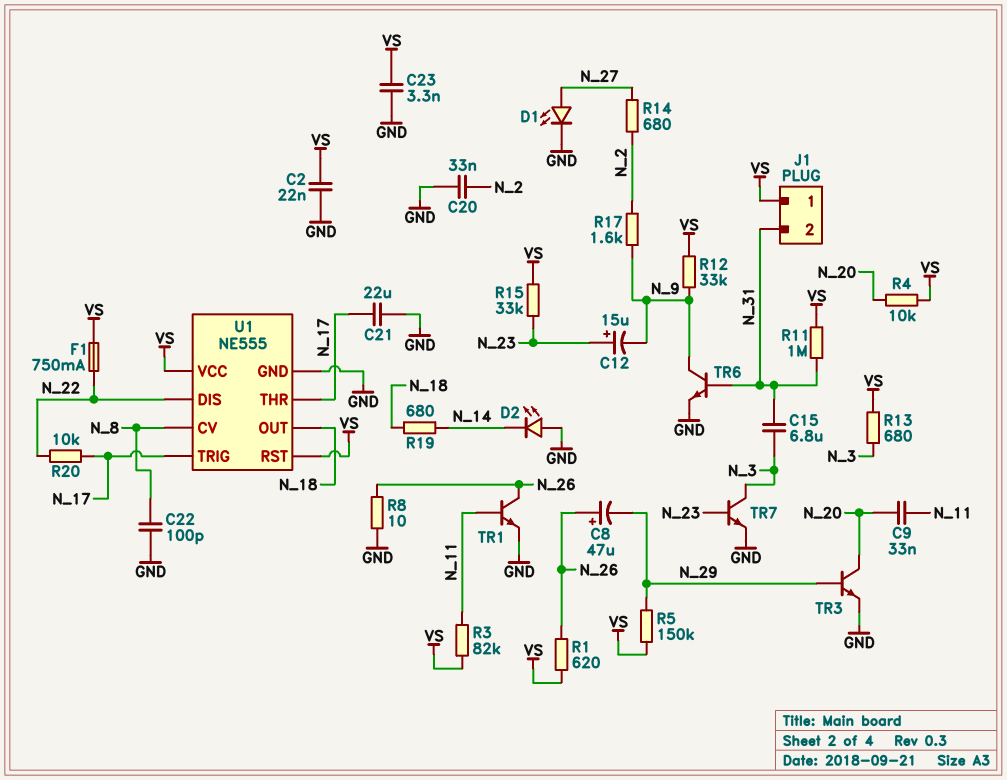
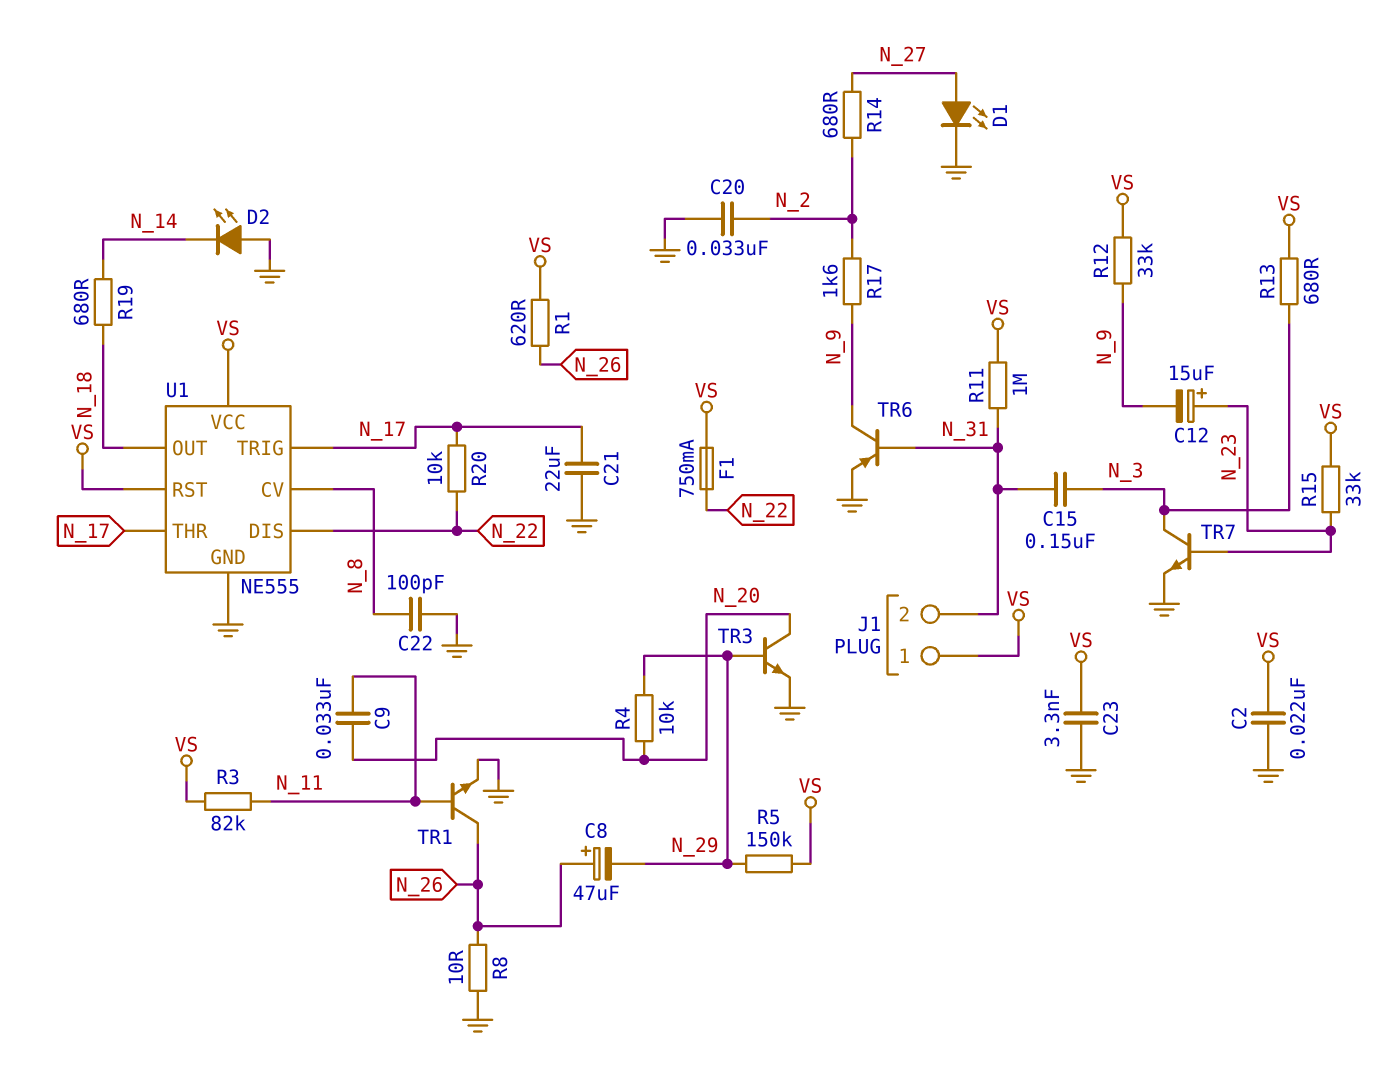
C15: 6.8uF (N_3, N_31) -> 150nF (N_3, N_31)
R4: 10k (N_20, VS) -> 10k (N_20, N_29)
TR6: NPN (B N_31, C N_9, E GND) -> PNP (B N_31, C N_9, E GND)

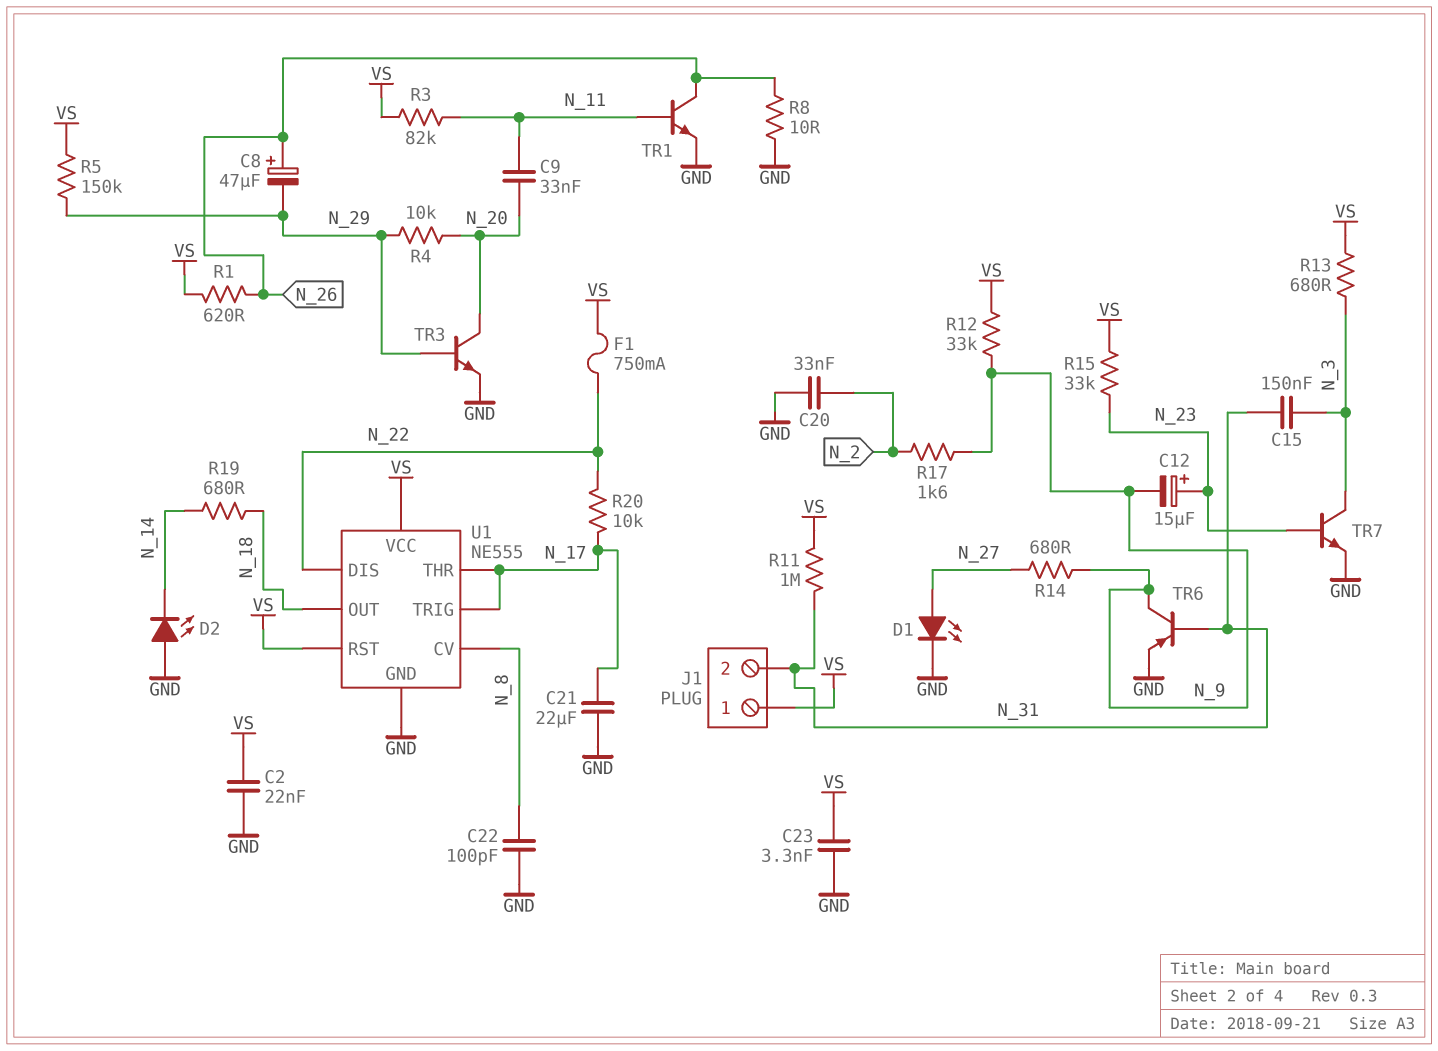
R14: 680 (N_2, N_27) -> 680 (N_9, N_27)

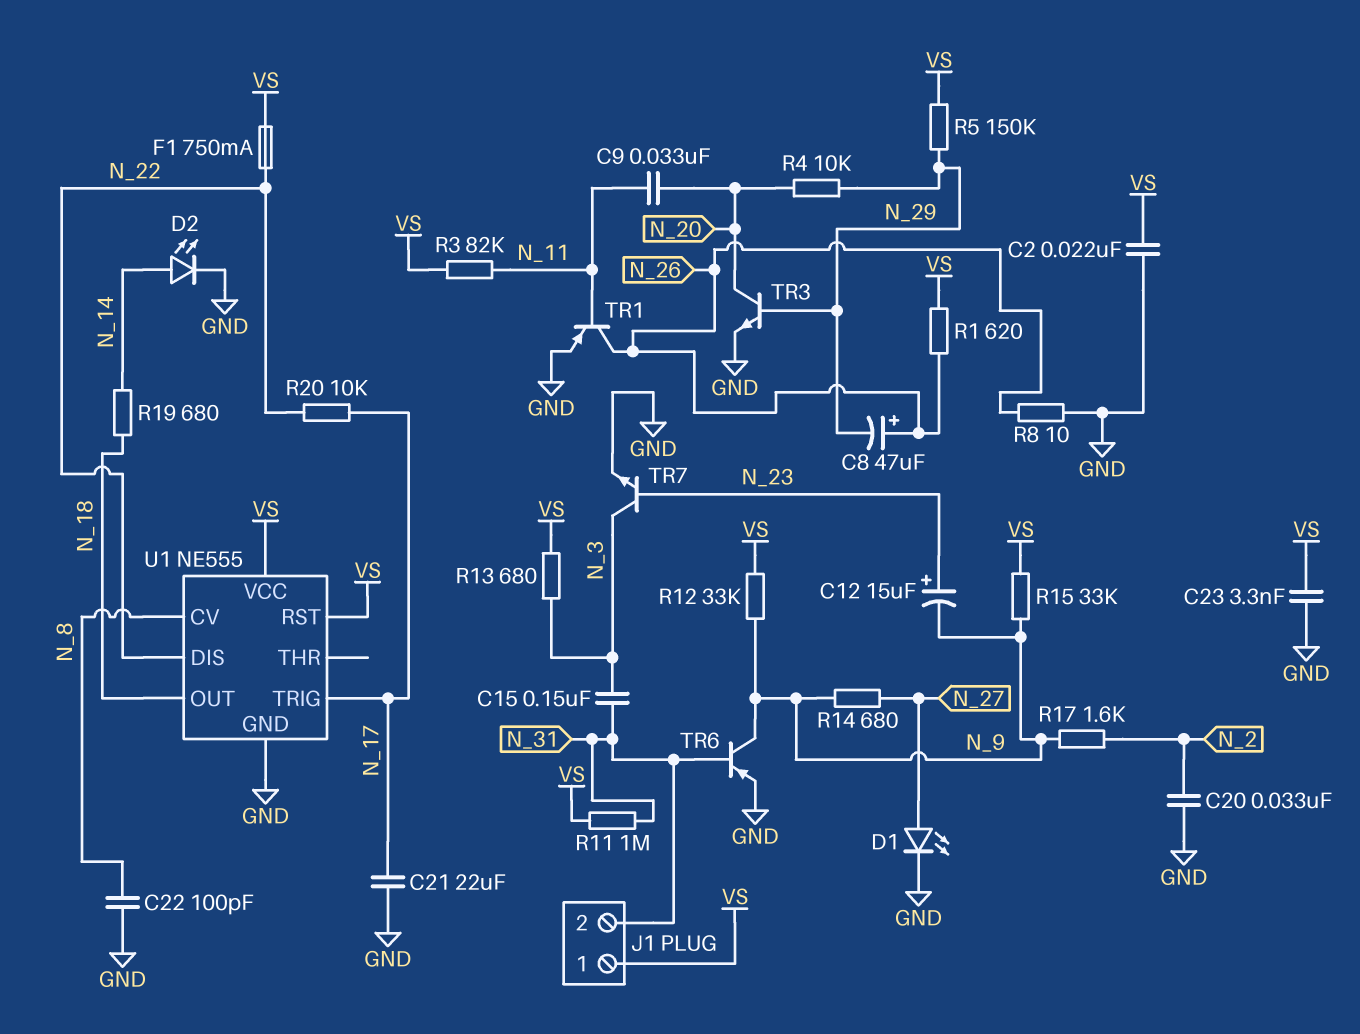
D2: LED (A GND, K N_14) -> LED (A N_14, K GND)
R15: 33k (N_23, VS) -> 33k (N_9, VS)
TR1: NPN (B N_11, C N_26, E GND) -> PNP (B N_11, C N_26, E GND)
U1 pin THR: N_17 -> none

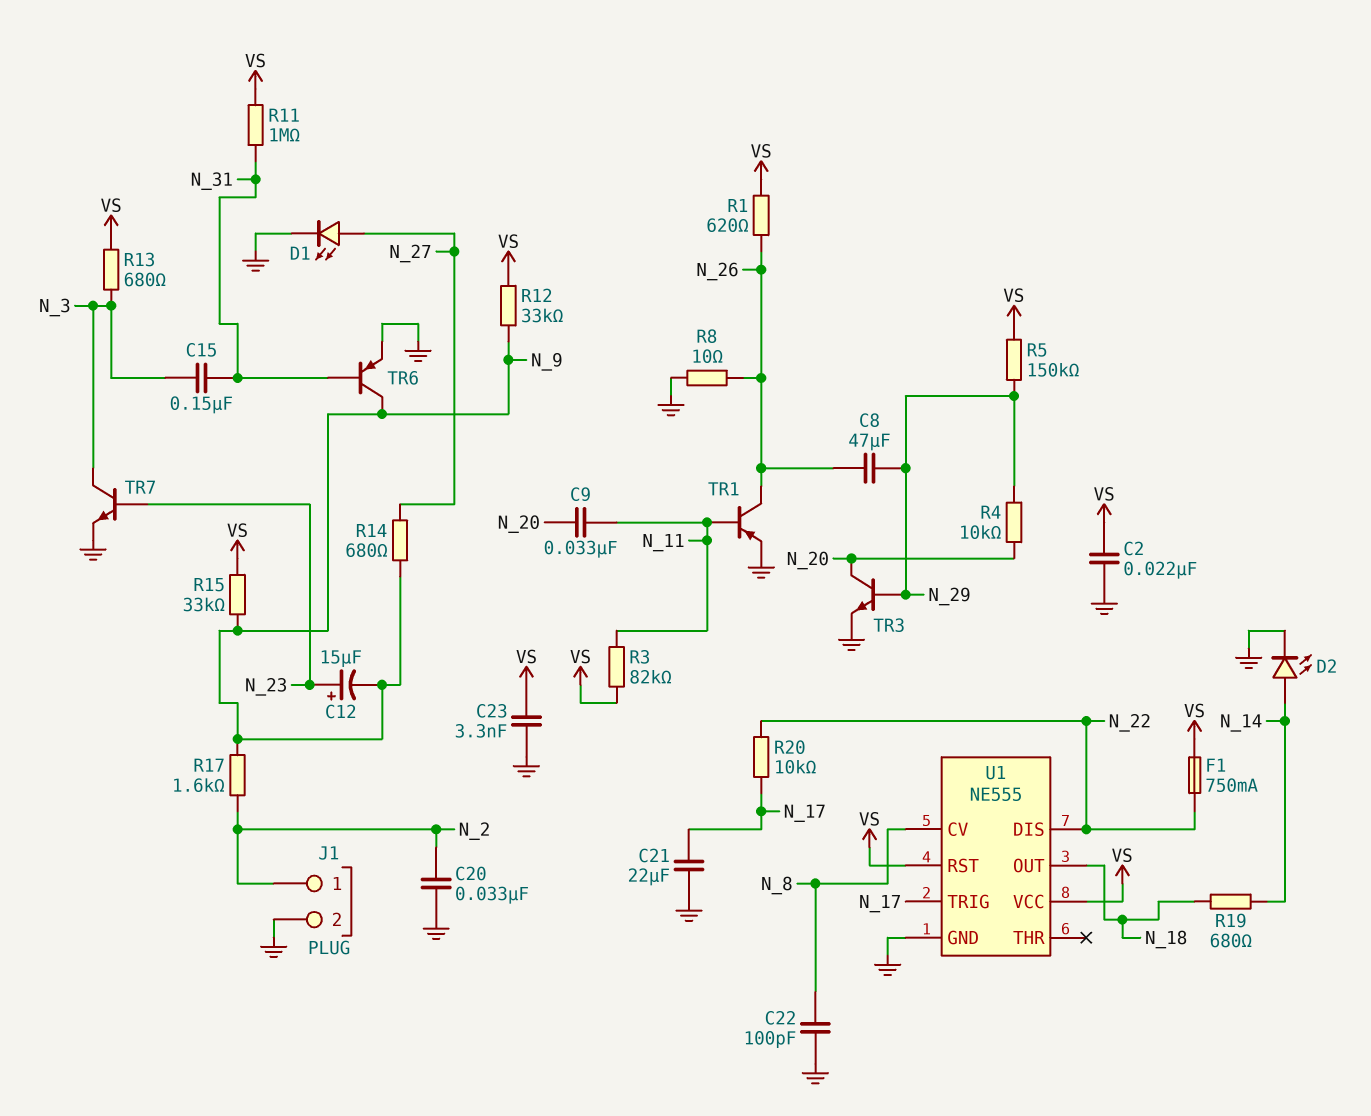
C8: 47uF (plus N_26, minus N_29) -> 47uF (N_26, N_29)
J1 pin 1: VS -> N_2
J1 pin 2: N_31 -> GND

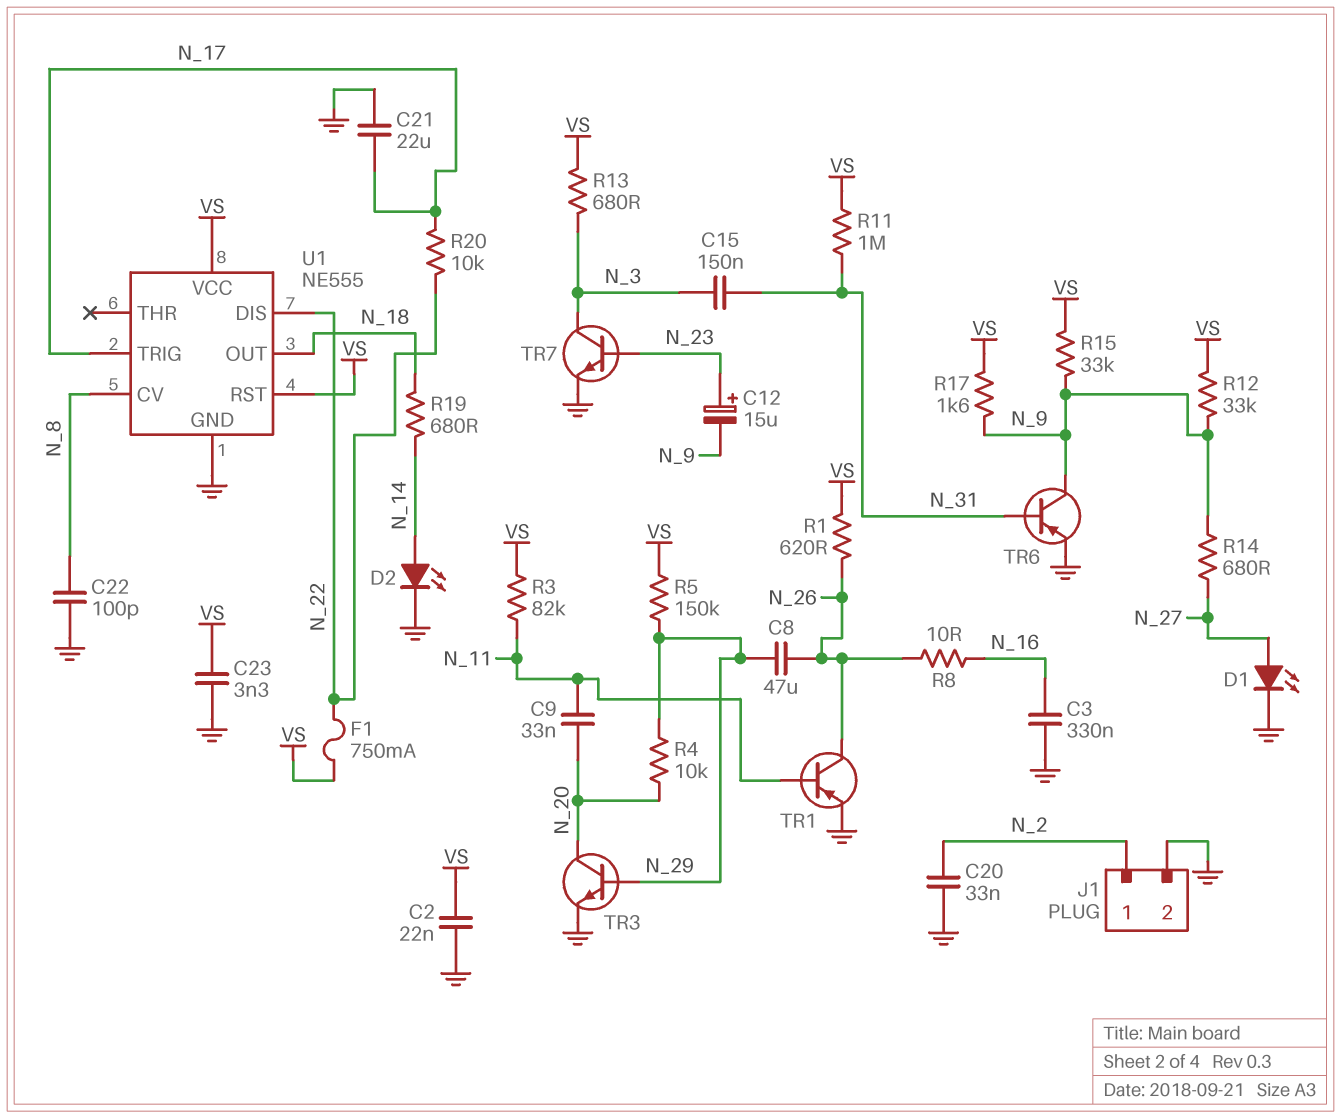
C3: none -> 330nF (GND, N_16)
R8: 10 (GND, N_26) -> 10 (N_16, N_26)
R17: 1.6k (N_2, N_9) -> 1.6k (N_9, VS)

